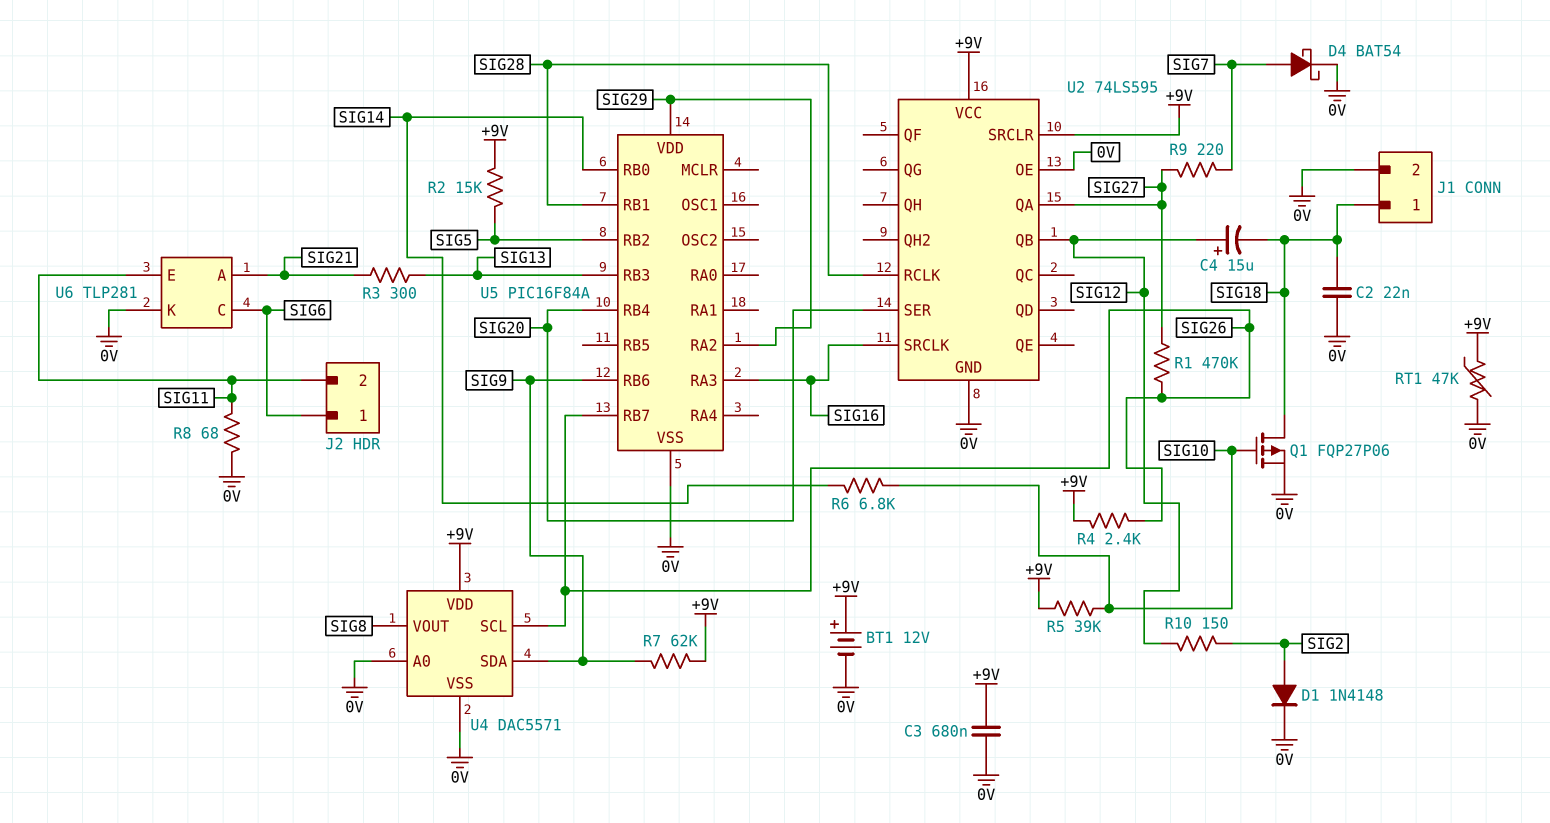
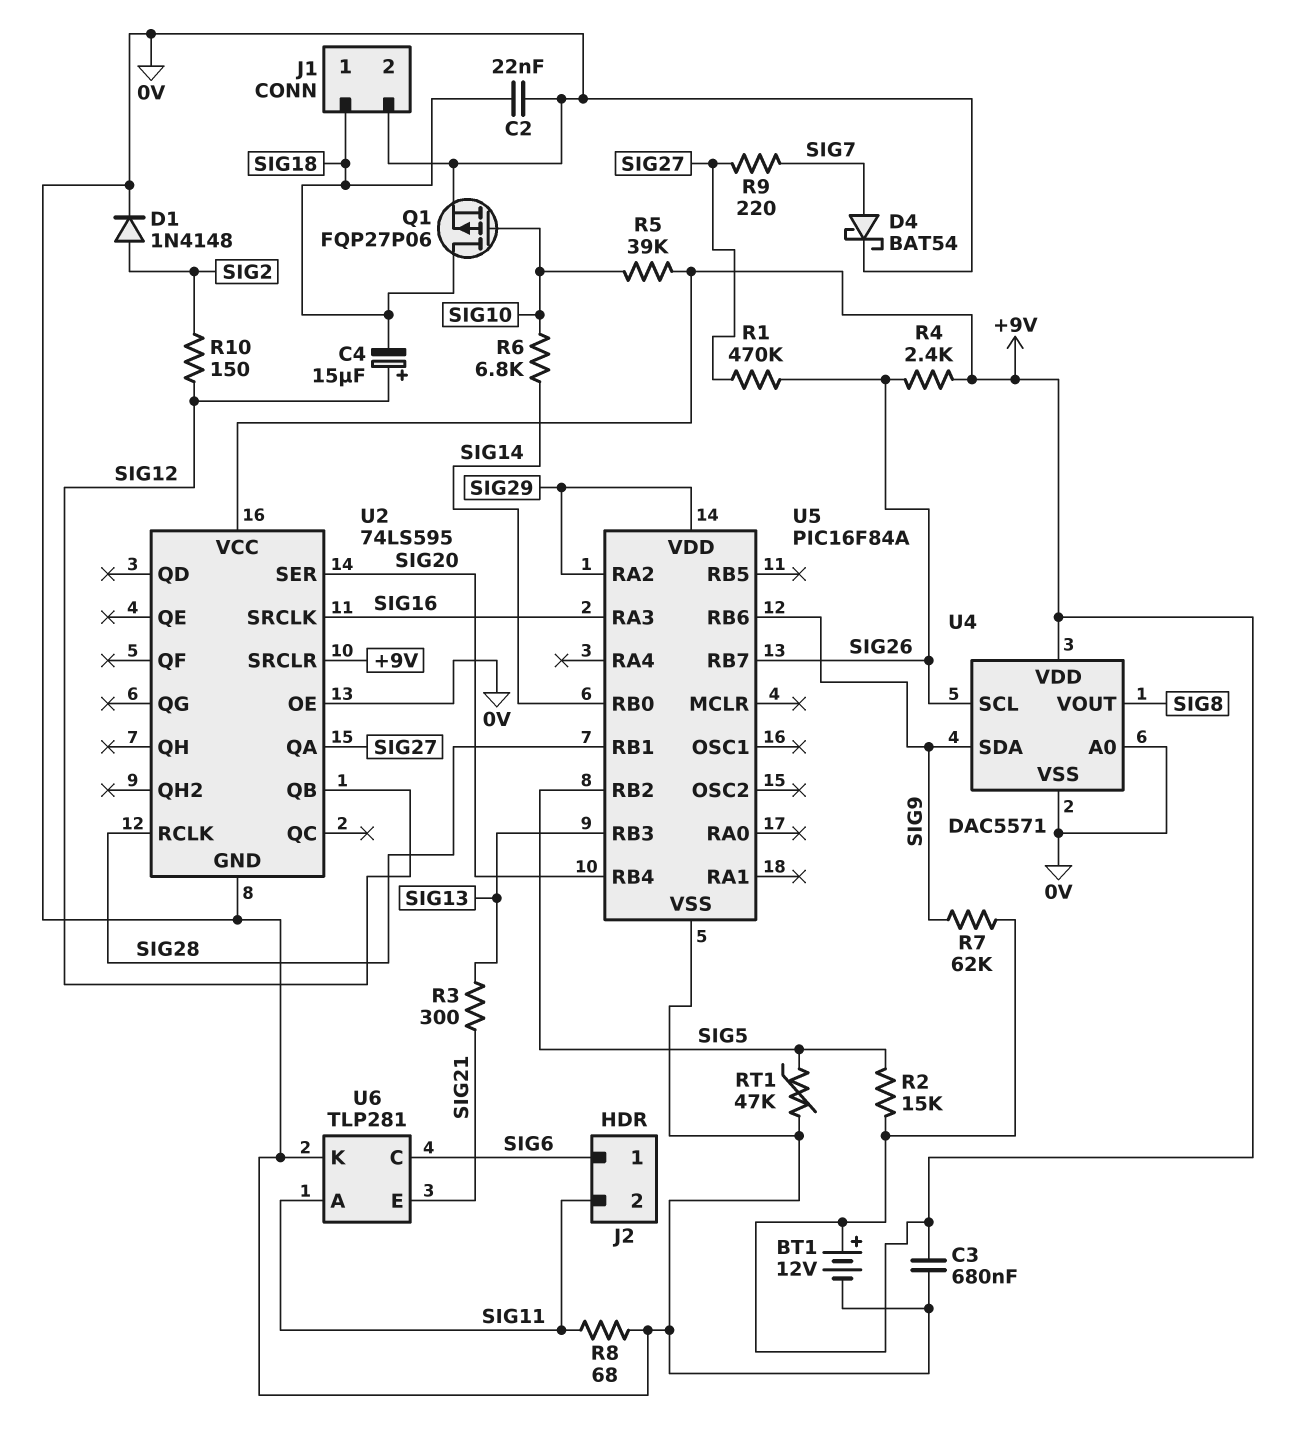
RT1: 47k (+9V, 0V) -> 47k (0V, SIG5)
U6 pin A: SIG21 -> SIG11
U6 pin E: SIG11 -> SIG21

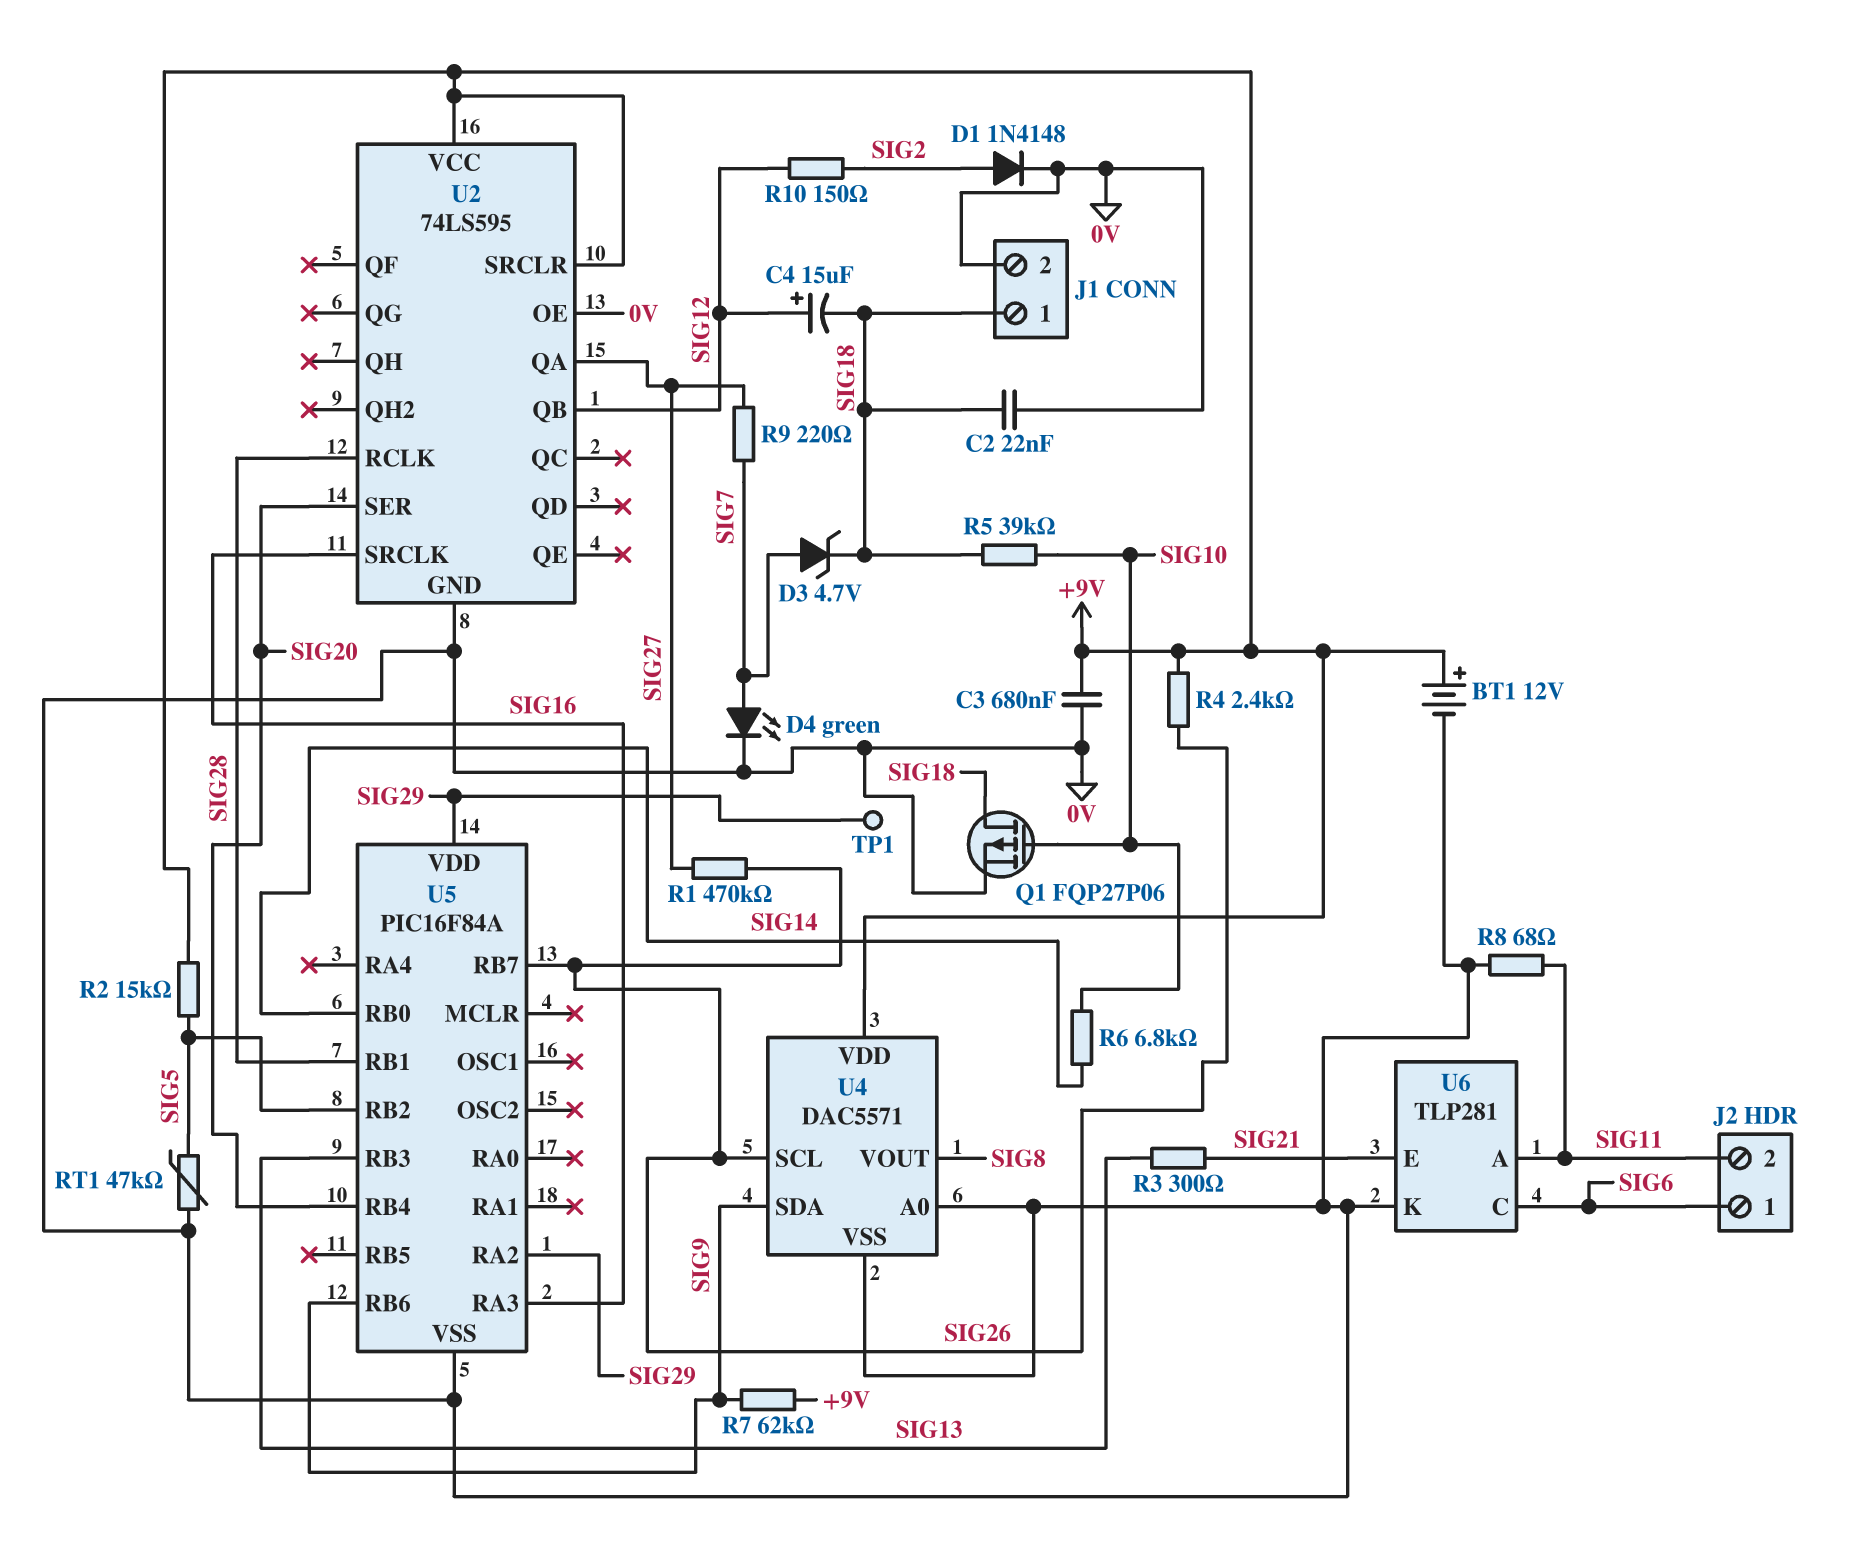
D3: none -> zener 4.7V (A SIG7, K SIG18)
D4: schottky BAT54 (A SIG7, K 0V) -> LED green (A SIG7, K 0V)
R5: 39k (+9V, SIG10) -> 39k (SIG10, SIG18)
TP1: none -> test point (SIG29)

